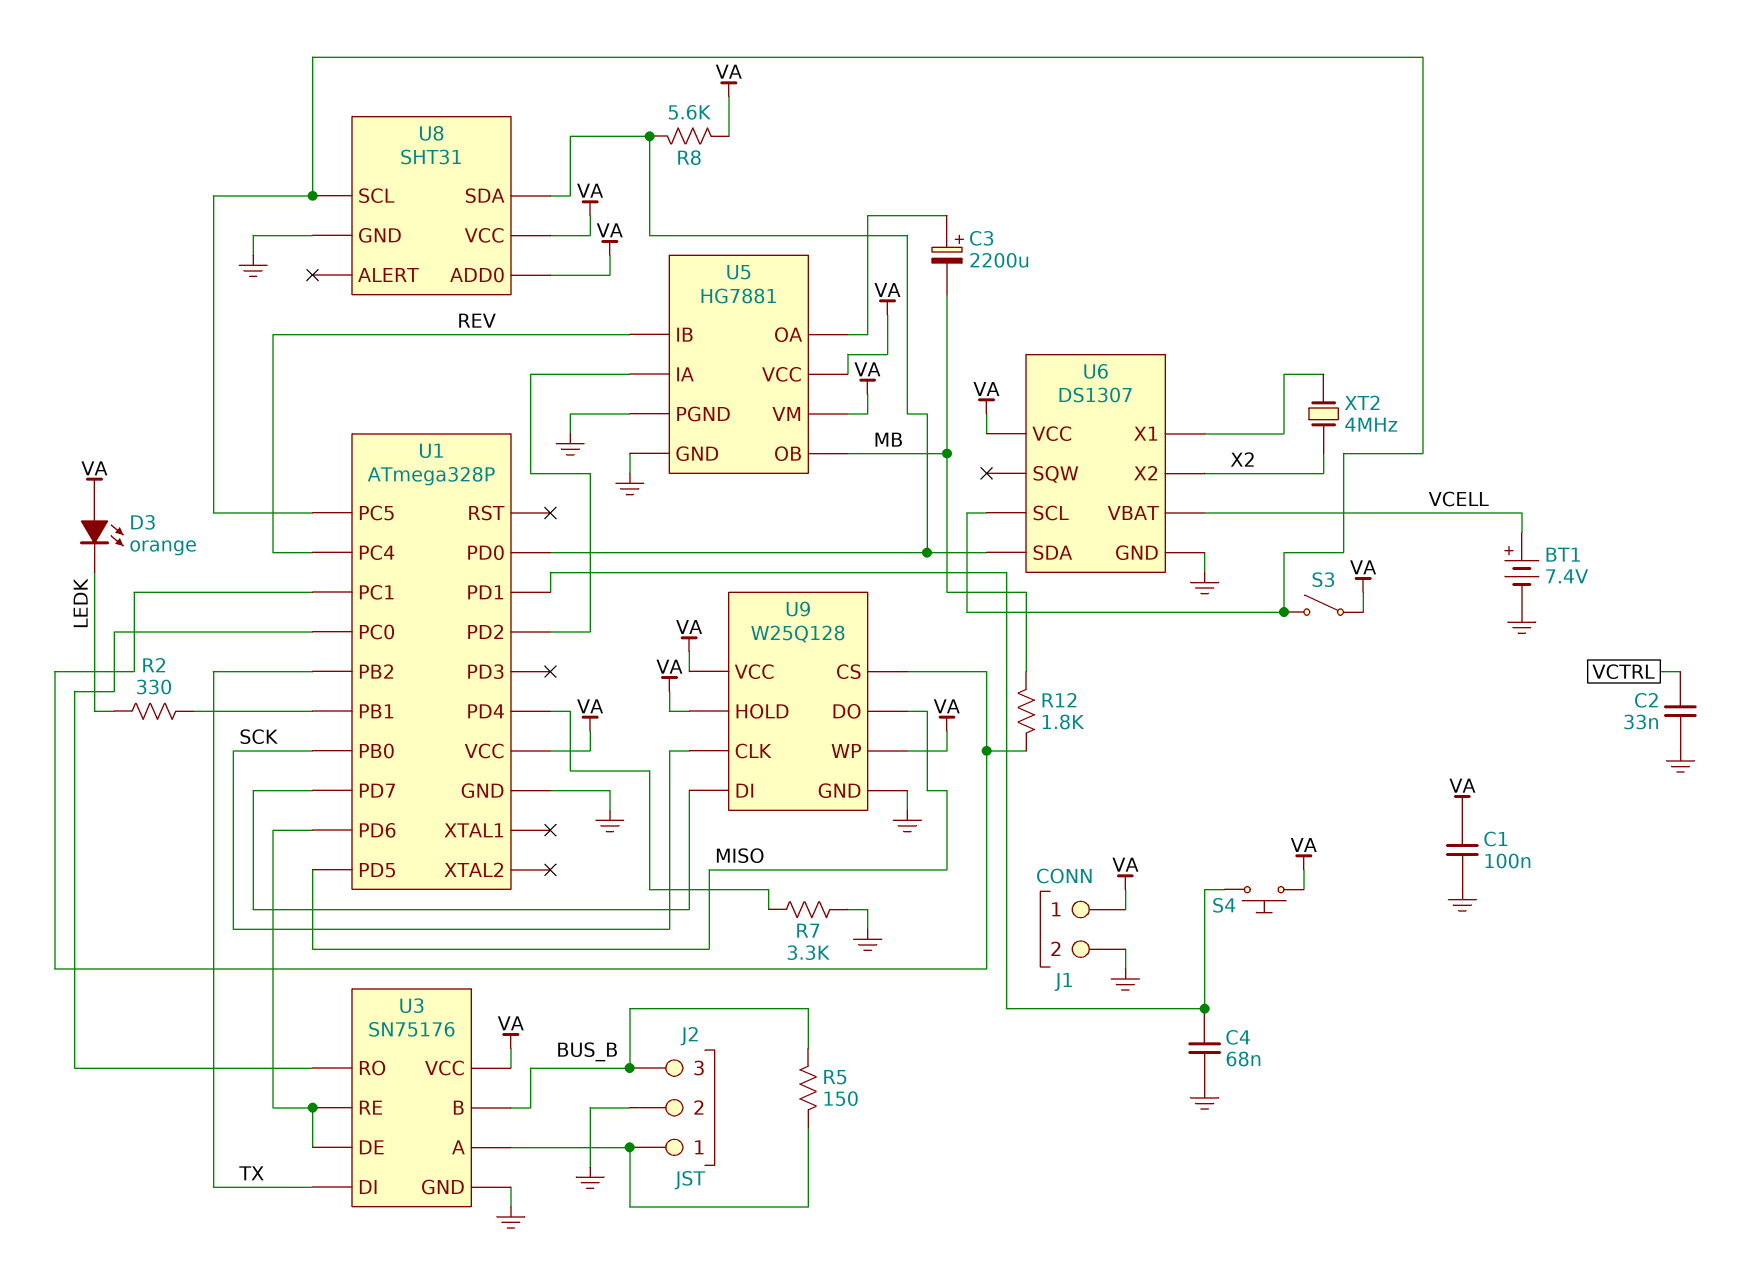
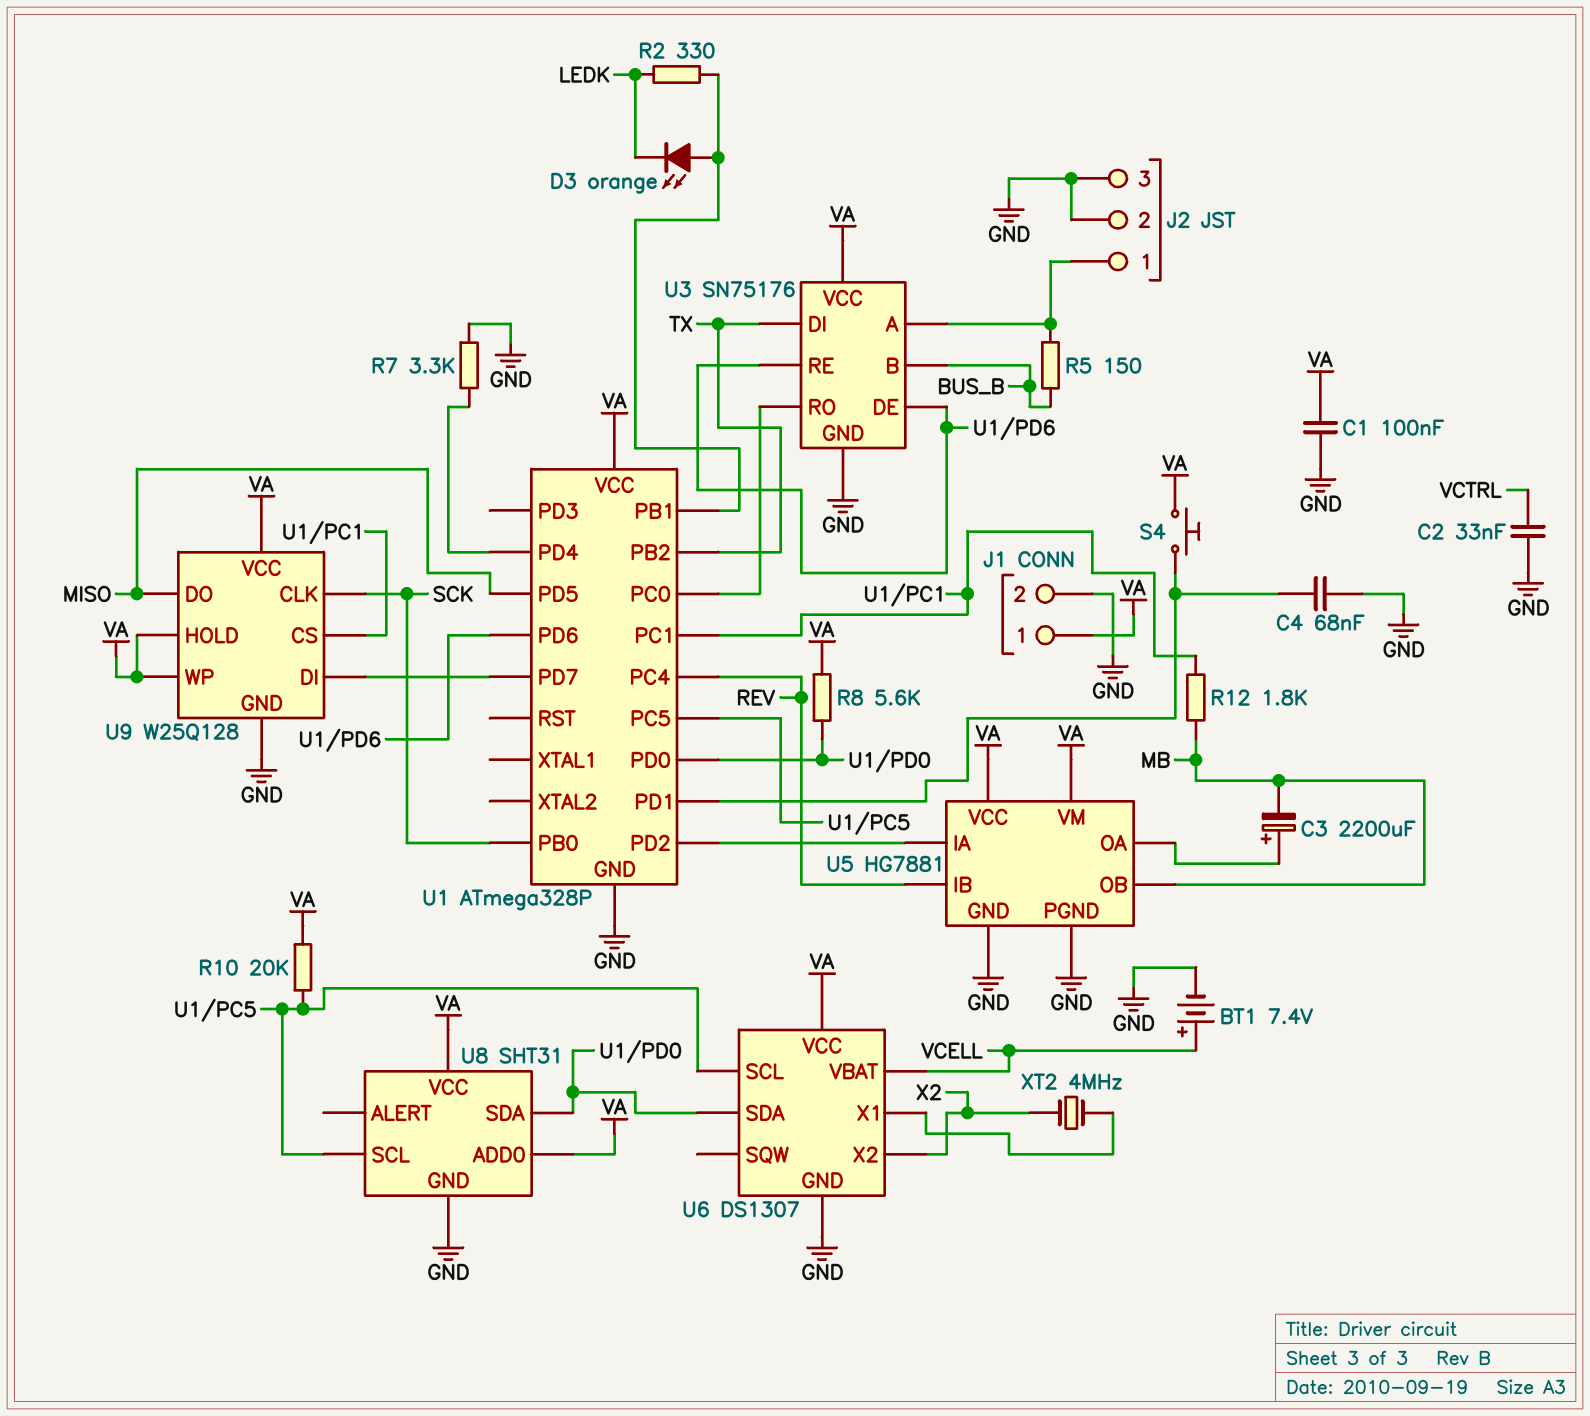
D3: LED orange (A VA, K LEDK) -> LED orange (A U1/PB1, K LEDK)
J2 pin 3: BUS_B -> GND
R10: none -> 20k (U1/PC5, VA)
S3: switch (U1/PC5, VA) -> none

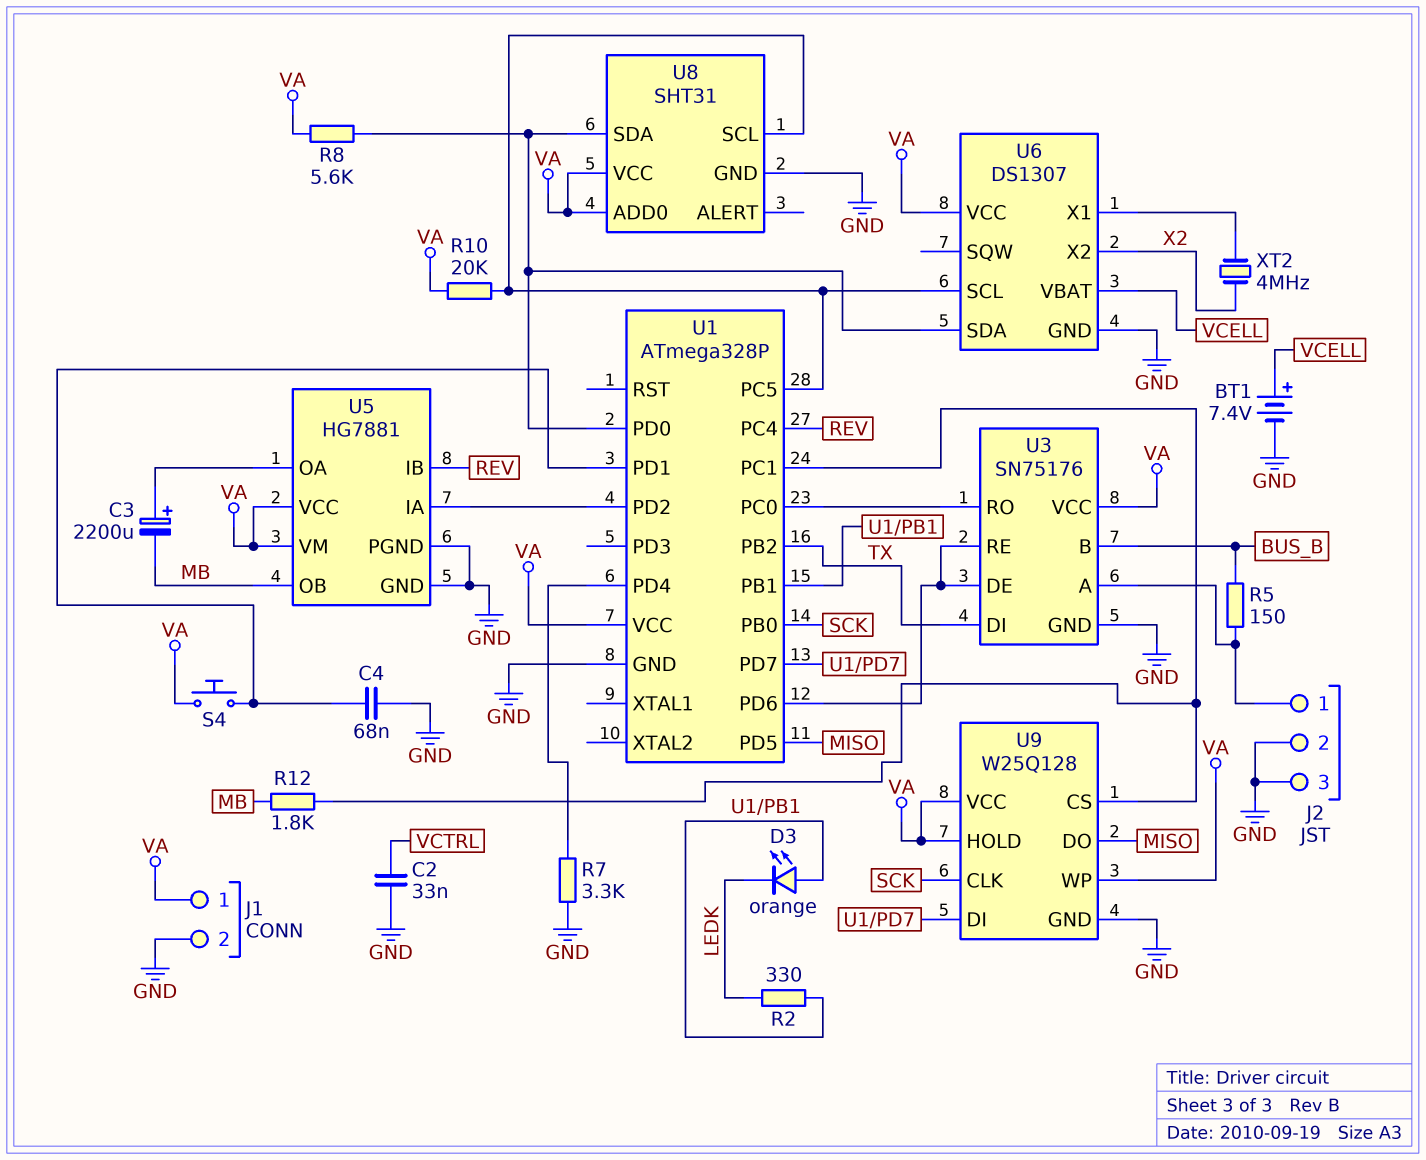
C1: 100nF (GND, VA) -> none

